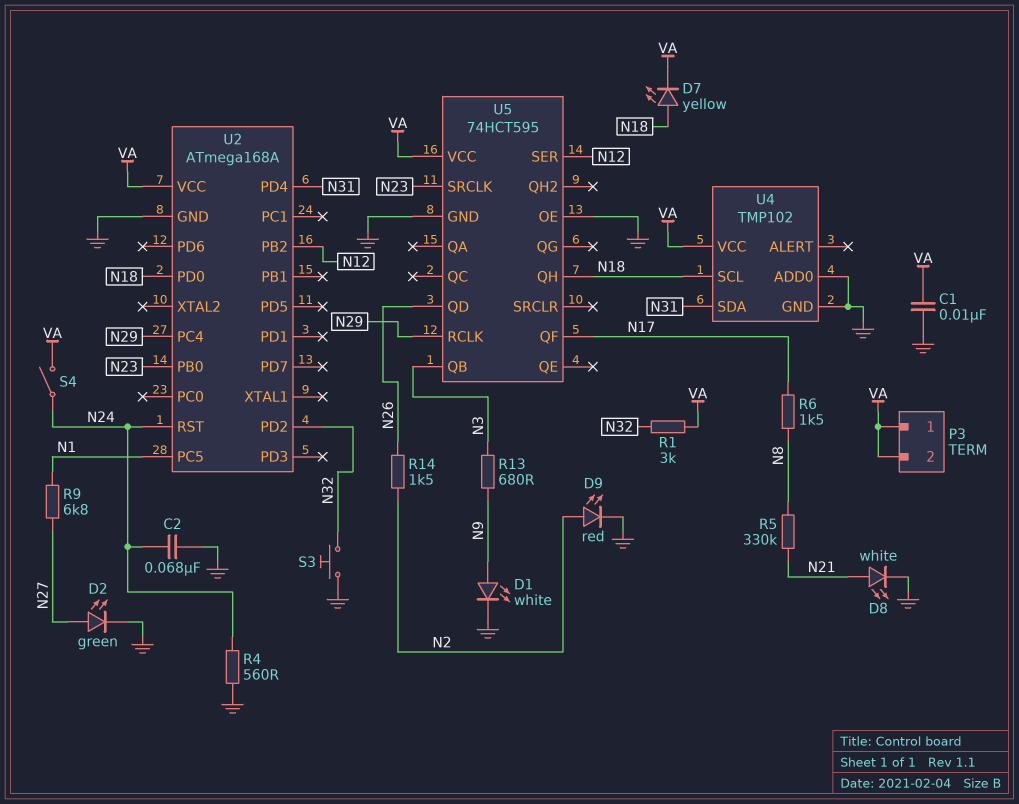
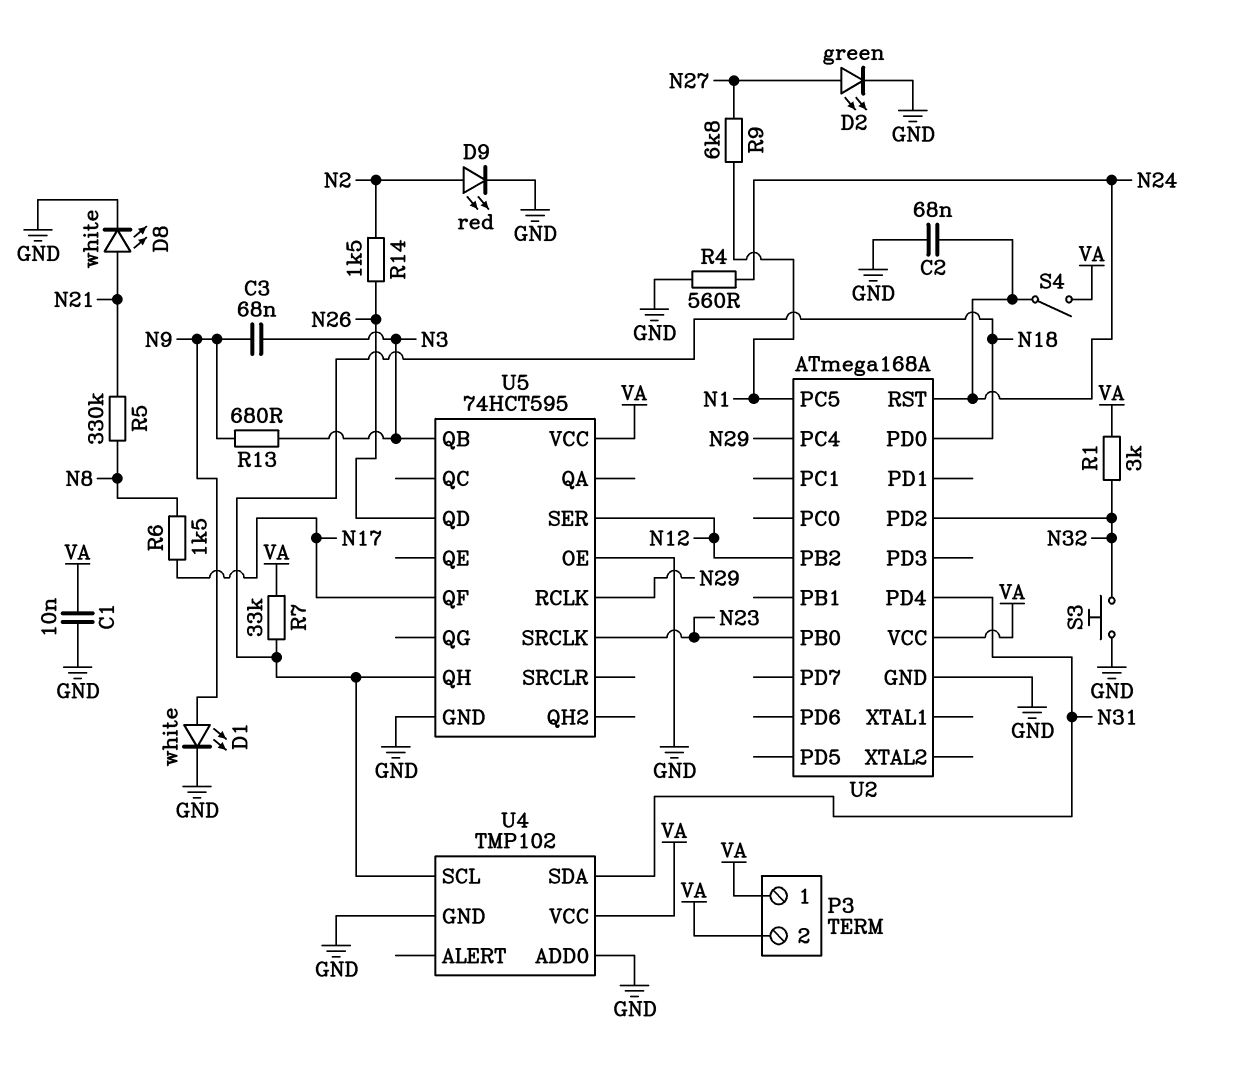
C3: none -> 68nF (N3, N9)
D7: LED yellow (A N18, K VA) -> none
R7: none -> 33k (N18, VA)

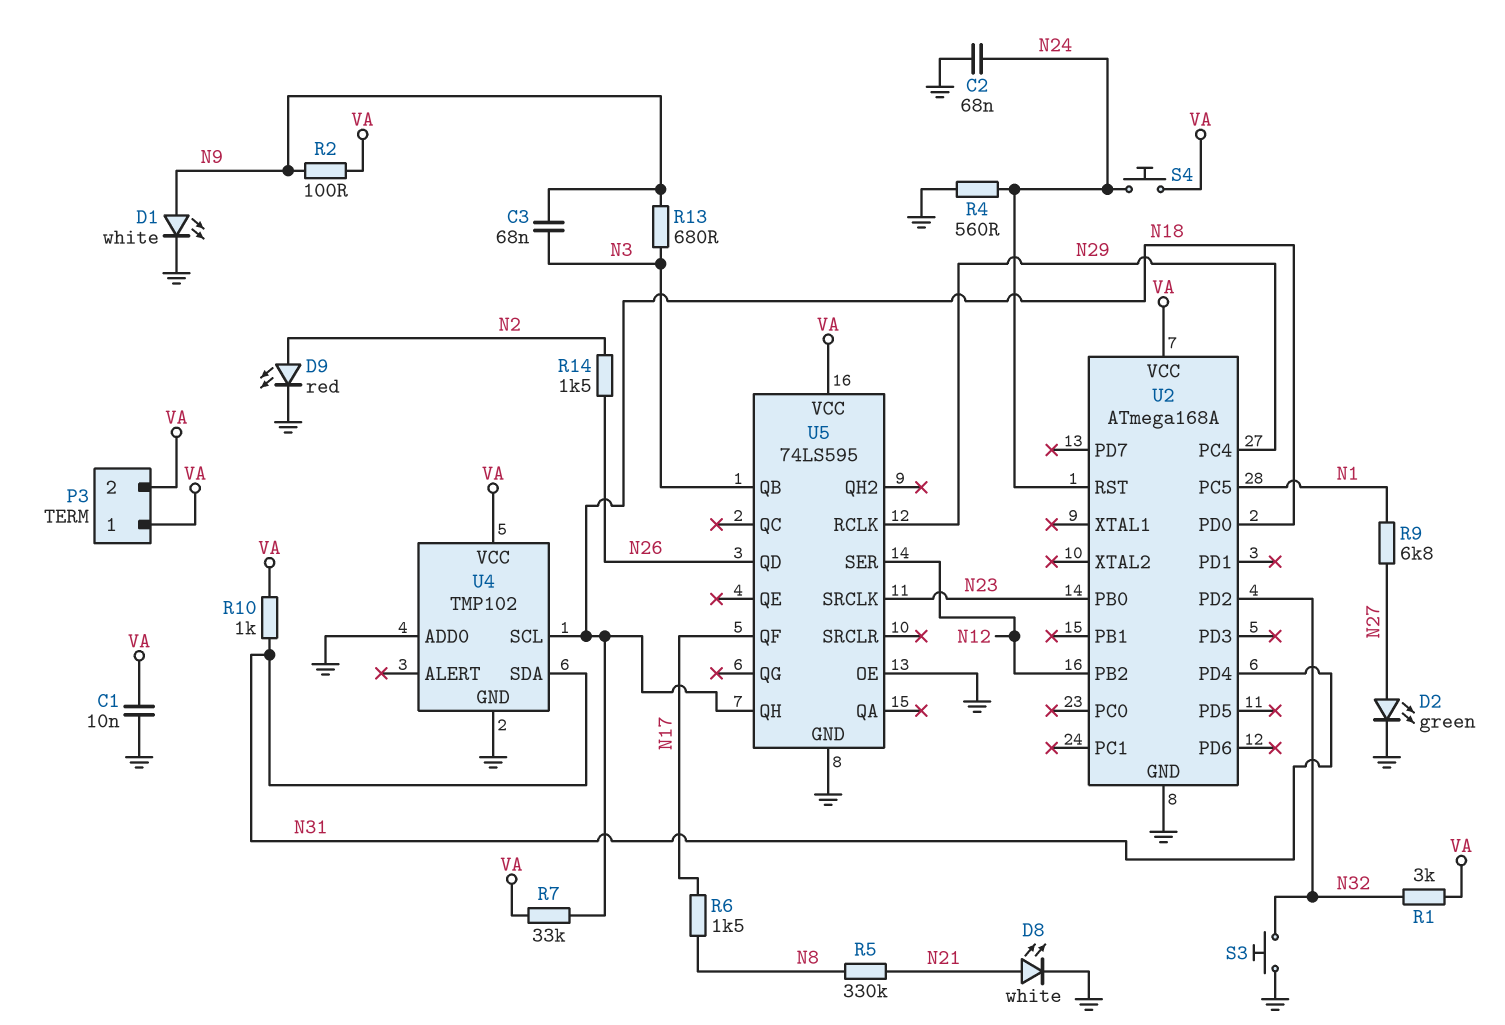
R2: none -> 100 (N9, VA)
R10: none -> 1k (N31, VA)
S4: switch (N24, VA) -> button (N24, VA)
U5: 74HCT595 -> 74LS595

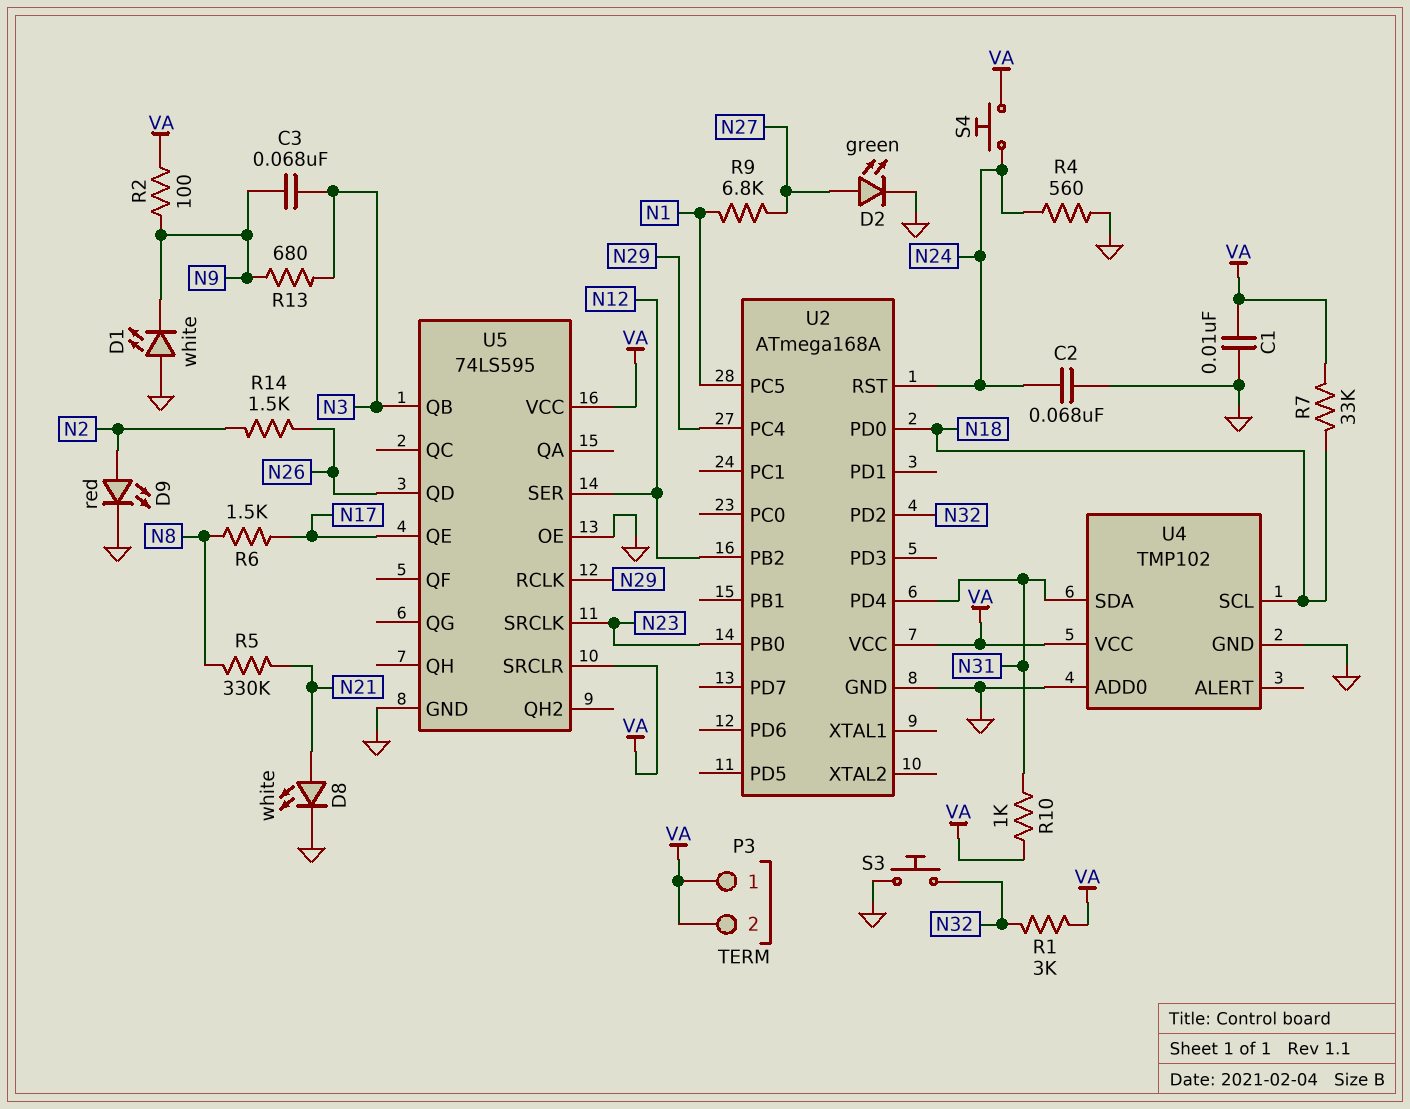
D1: LED white (A N9, K GND) -> LED white (A GND, K N9)
U5 pin QE: none -> N17
U5 pin QF: N17 -> none
U5 pin QH: N18 -> none
U5 pin SRCLR: none -> VA

